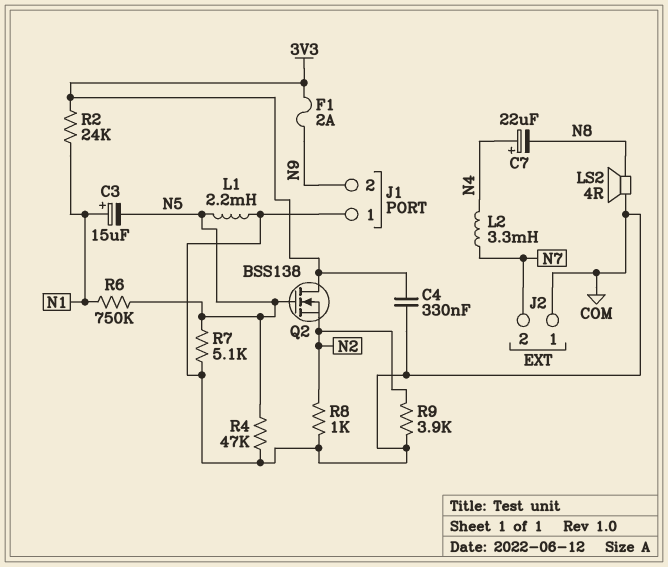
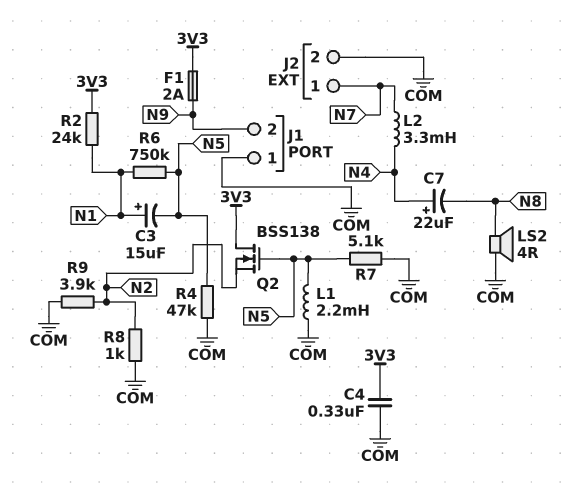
J2 pin 1: COM -> N7
J2 pin 2: N7 -> COM

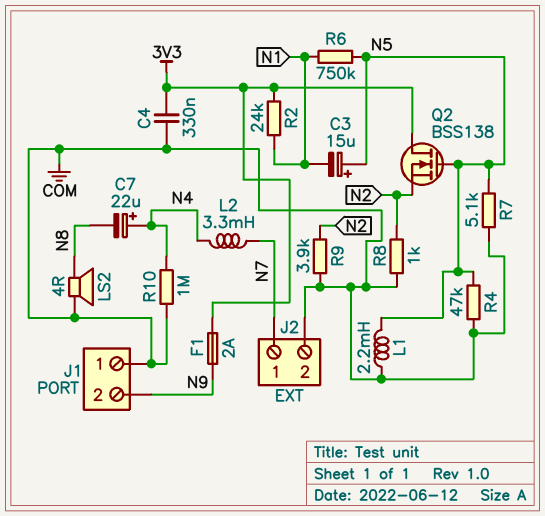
C3: 15uF (plus N1, minus N5) -> 15uF (plus N5, minus N1)
R10: none -> 1M (COM, N4)

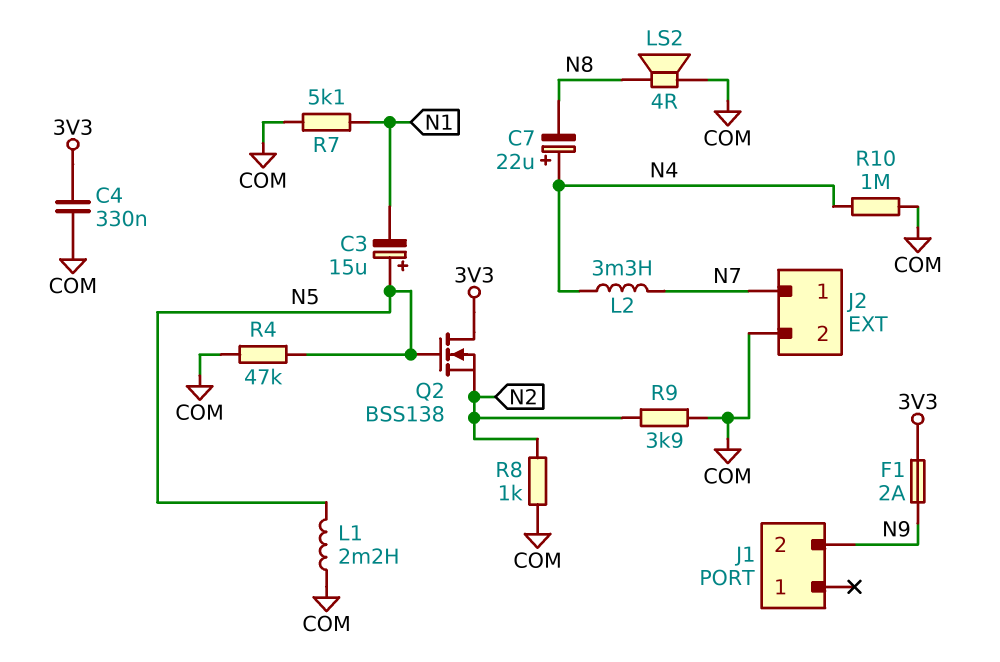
J1 pin 1: COM -> none
R2: 24k (3V3, N1) -> none
R6: 750k (N1, N5) -> none
R7: 5.1k (COM, N5) -> 5.1k (COM, N1)

